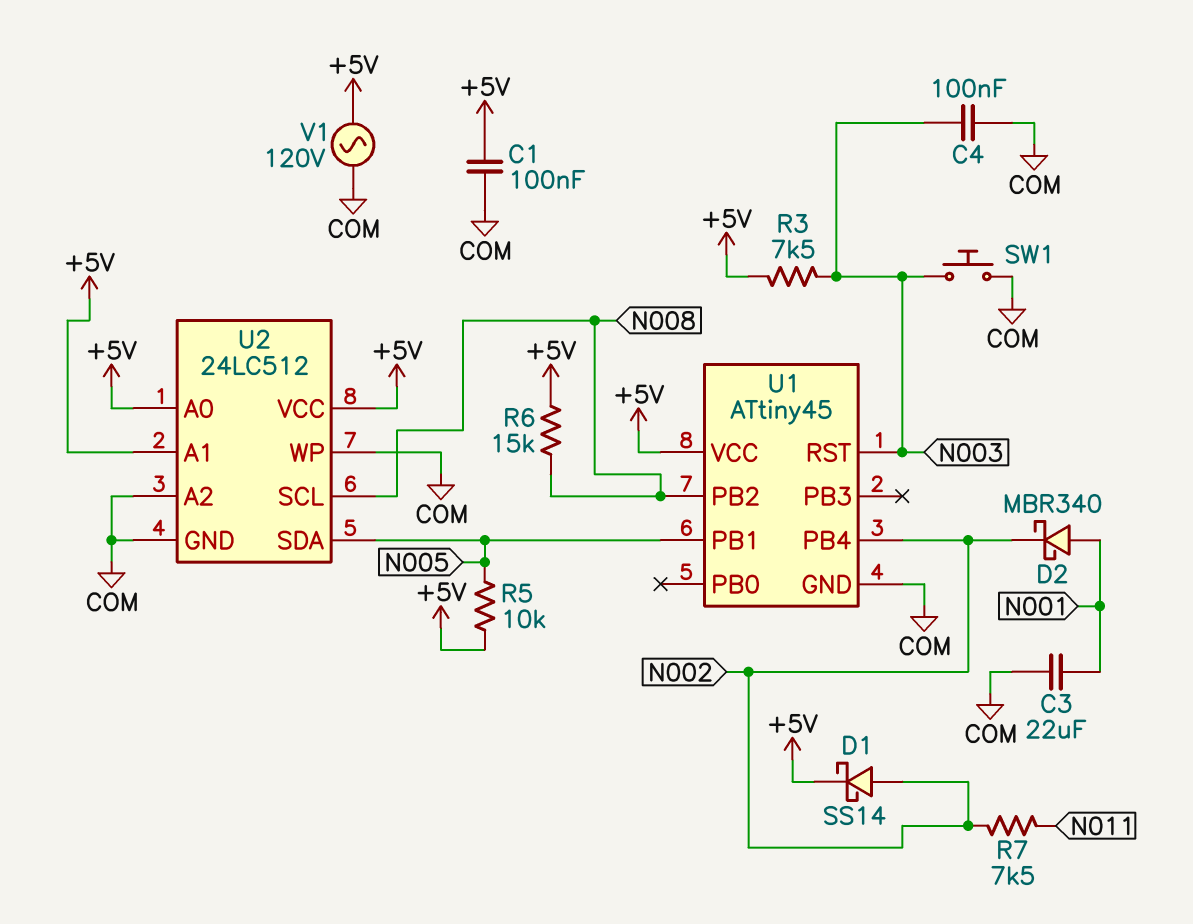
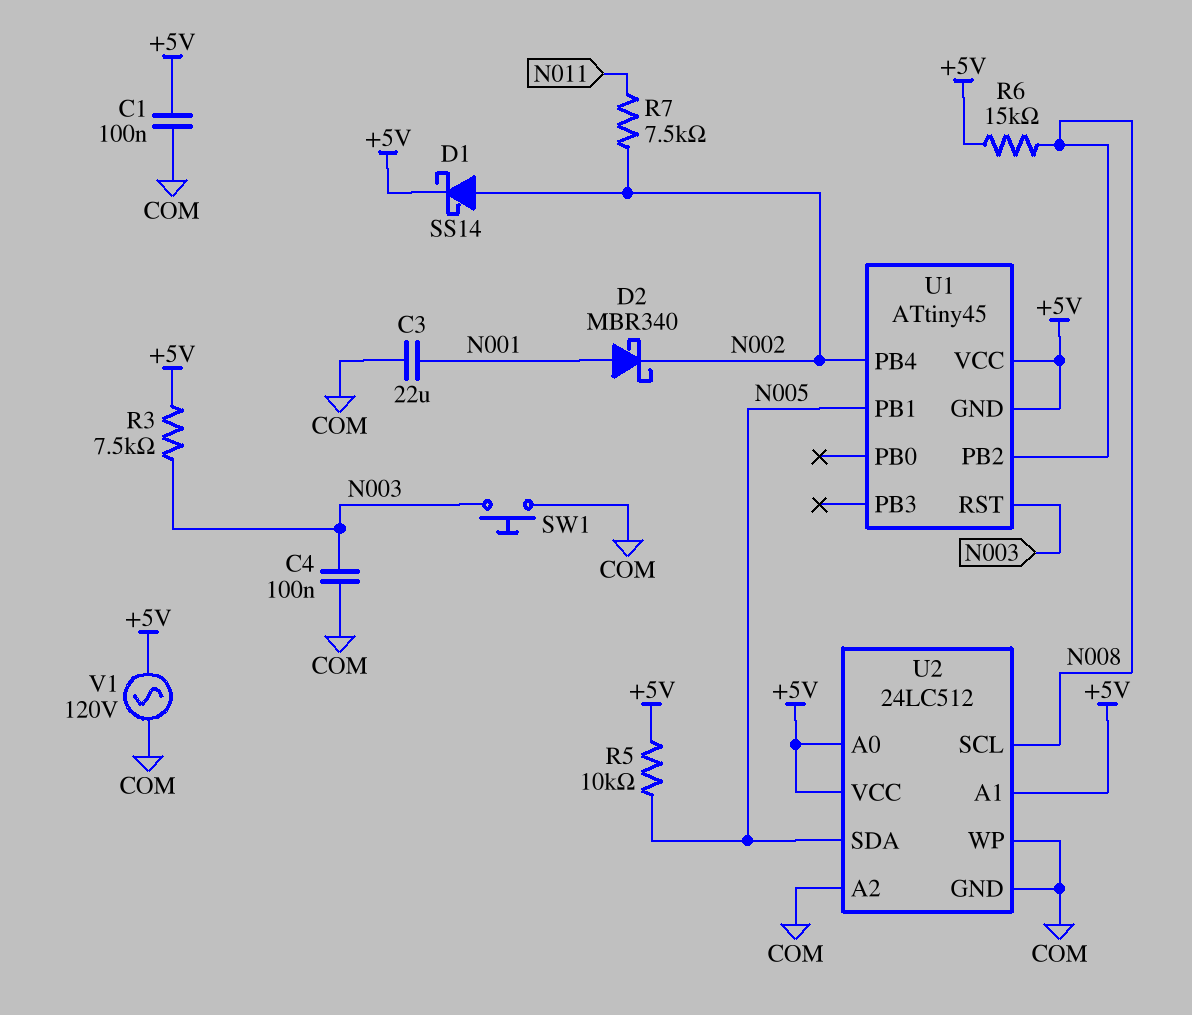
U1 pin GND: COM -> +5V

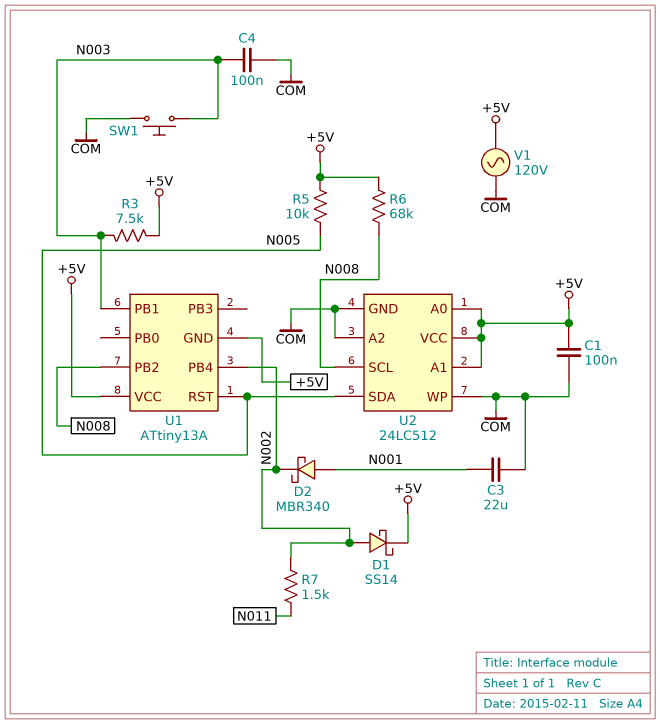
R6: 15k (+5V, N008) -> 68k (+5V, N008)
R7: 7.5k (N002, N011) -> 1.5k (N002, N011)
U1: ATtiny45 -> ATtiny13A
U1 pin PB1: N005 -> N003
U1 pin RST: N003 -> N005

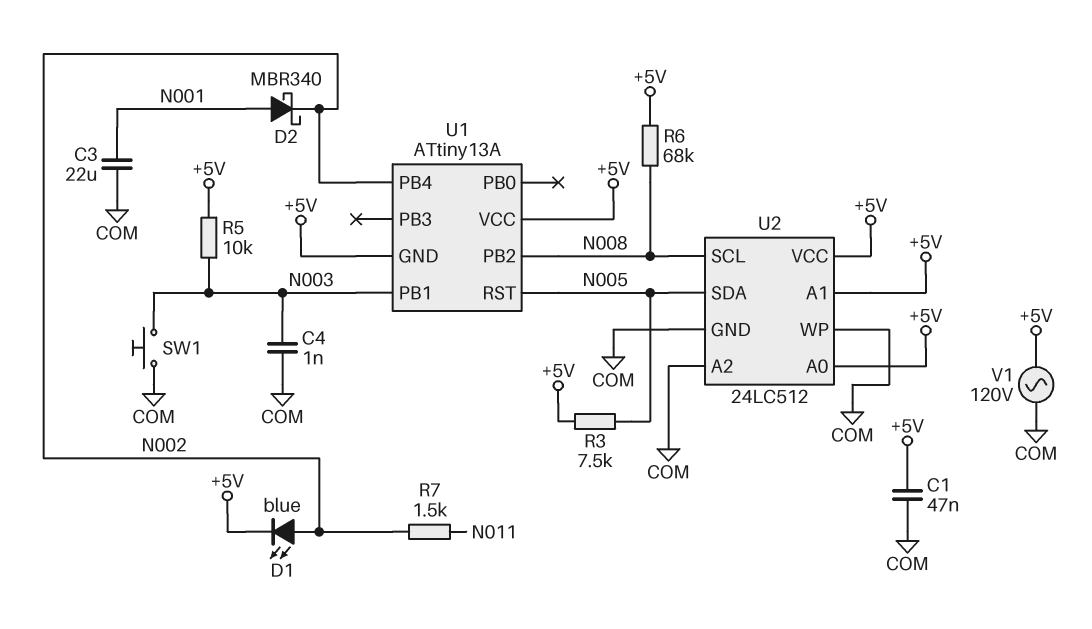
C1: 100nF (+5V, COM) -> 47nF (+5V, COM)
C4: 100nF (COM, N003) -> 1nF (COM, N003)
D1: schottky SS14 (A N002, K +5V) -> LED blue (A N002, K +5V)
R3: 7.5k (+5V, N003) -> 7.5k (+5V, N005)
R5: 10k (+5V, N005) -> 10k (+5V, N003)

